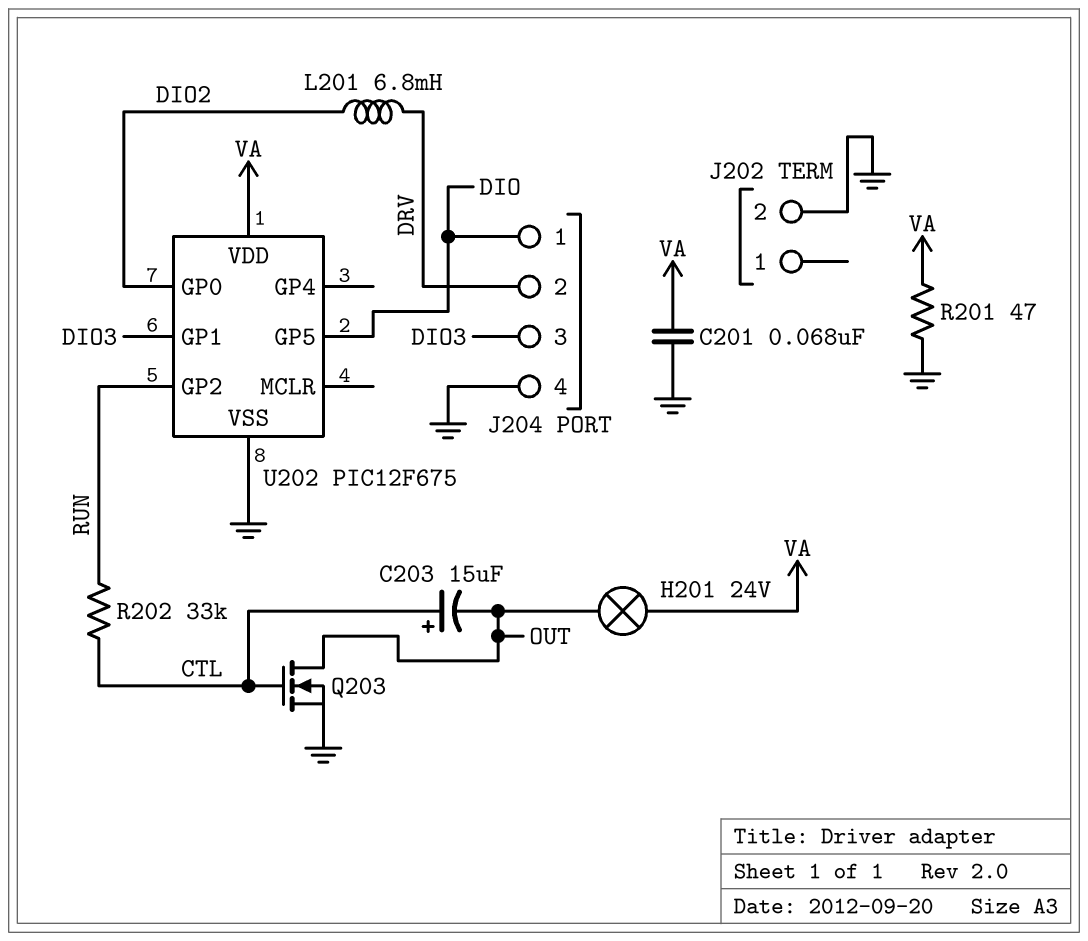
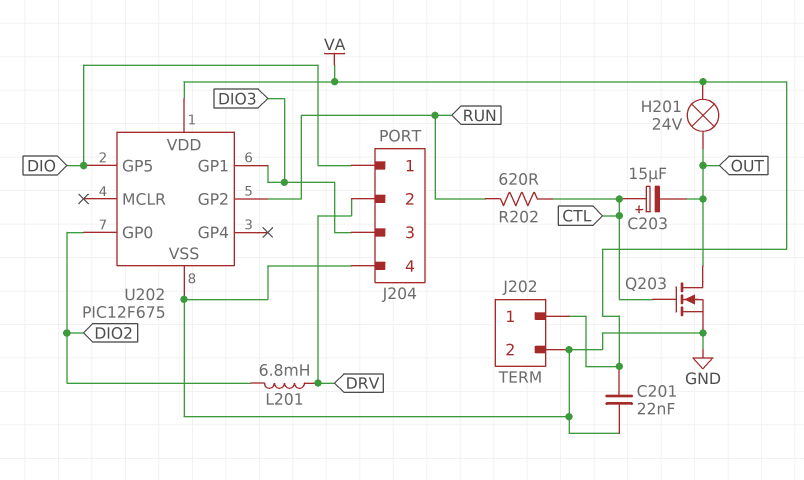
C201: 68nF (GND, VA) -> 22nF (GND, VA)
J202 pin 1: none -> VA
R201: 47 (GND, VA) -> none
R202: 33k (CTL, RUN) -> 620 (CTL, RUN)

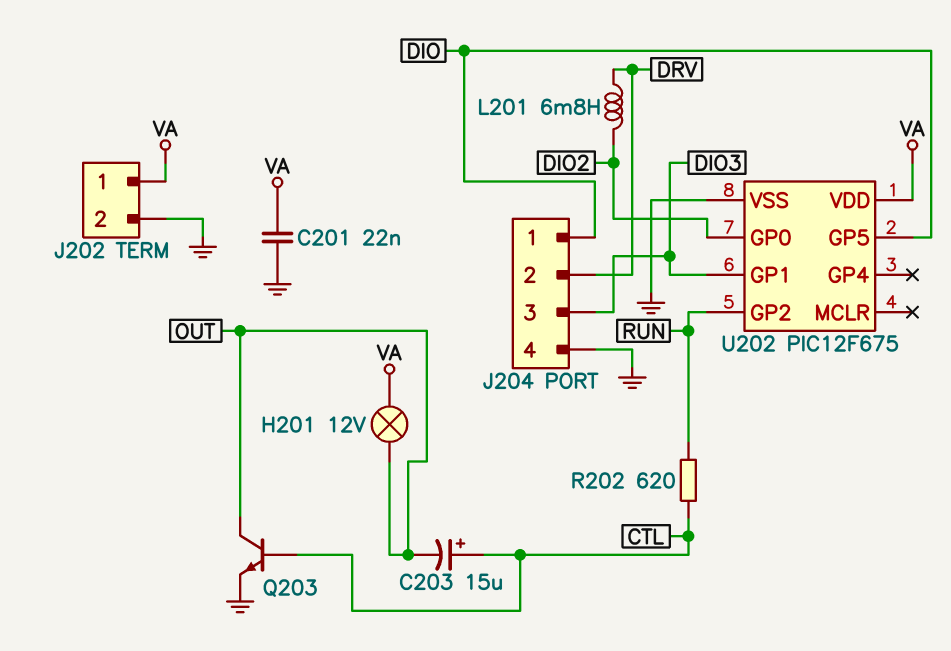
H201: lamp 24V (OUT, VA) -> lamp 12V (OUT, VA)
Q203: NMOS (G CTL, D OUT, S GND) -> NPN (B CTL, C OUT, E GND)

